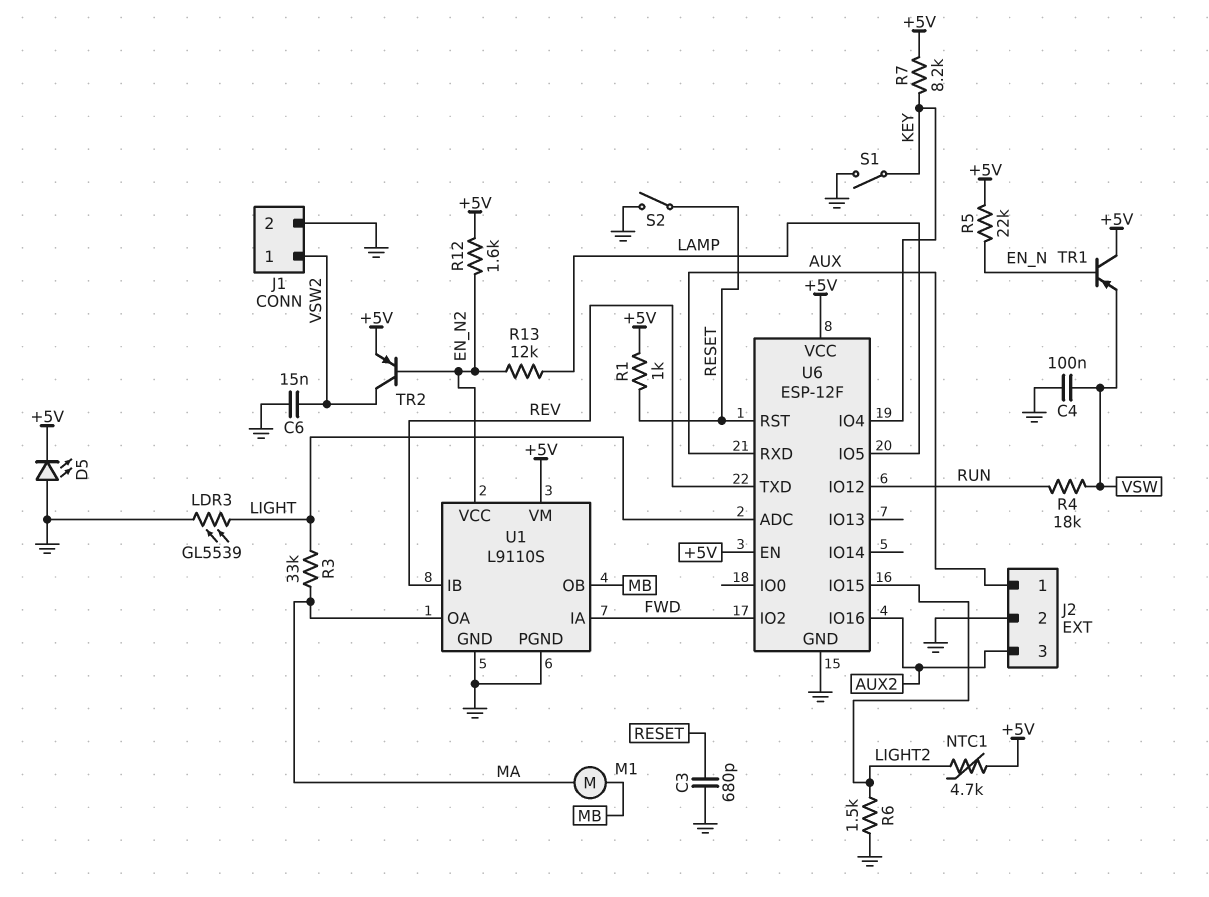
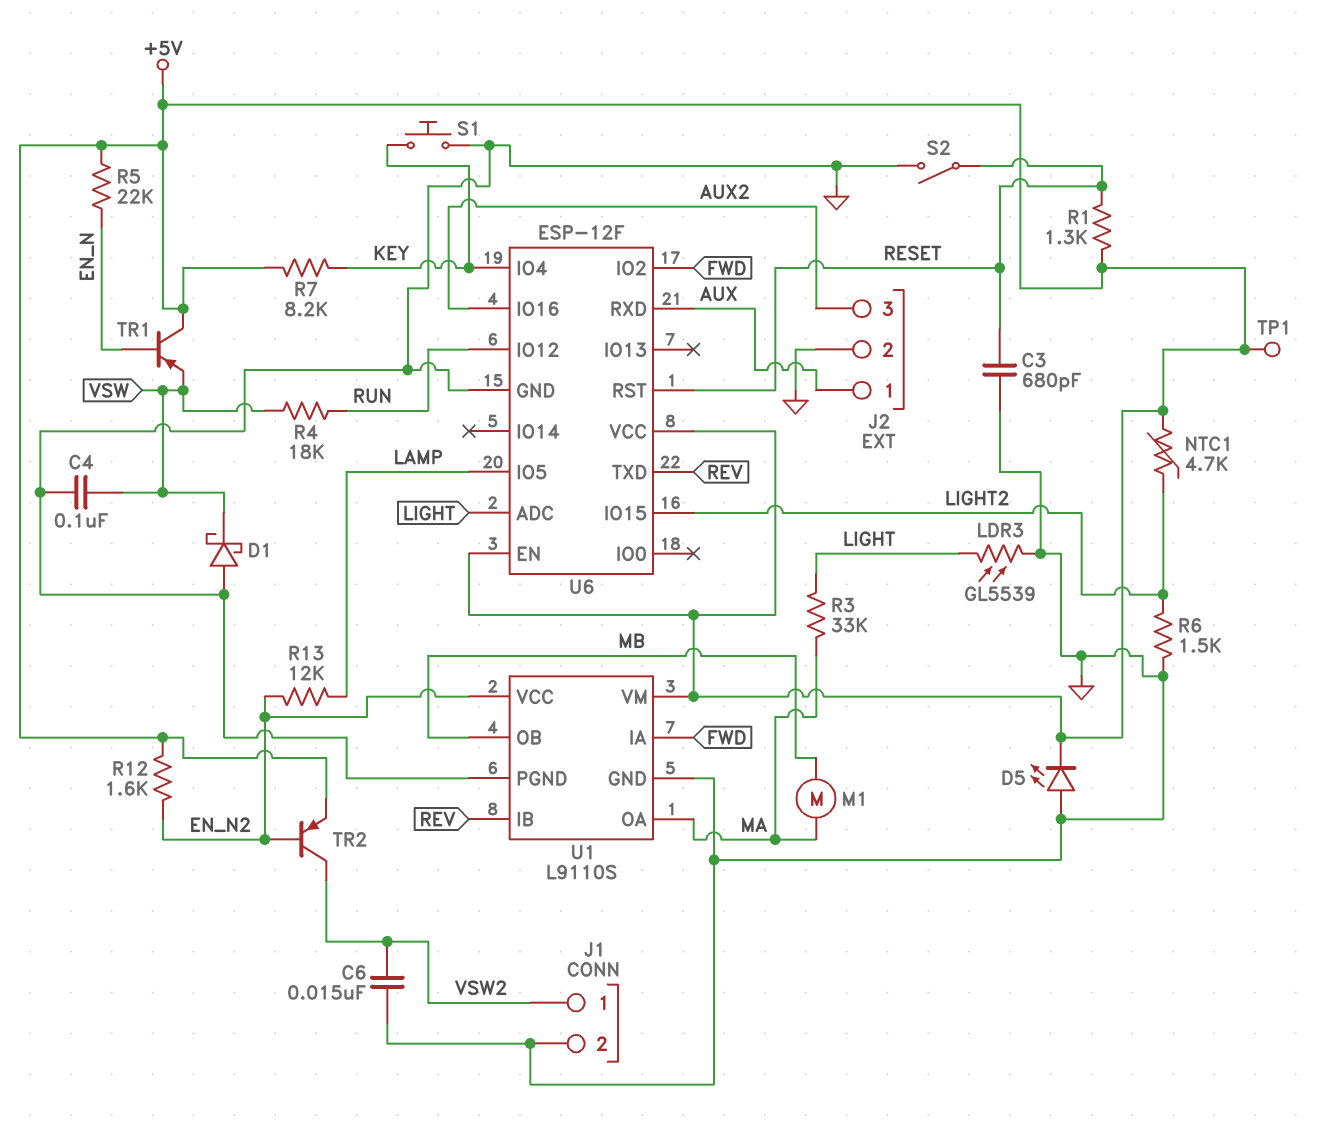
D1: none -> schottky (A GND, K VSW)
R1: 1k (+5V, RESET) -> 1.3k (+5V, RESET)
S1: switch (GND, KEY) -> button (GND, KEY)
TP1: none -> test point (+5V)

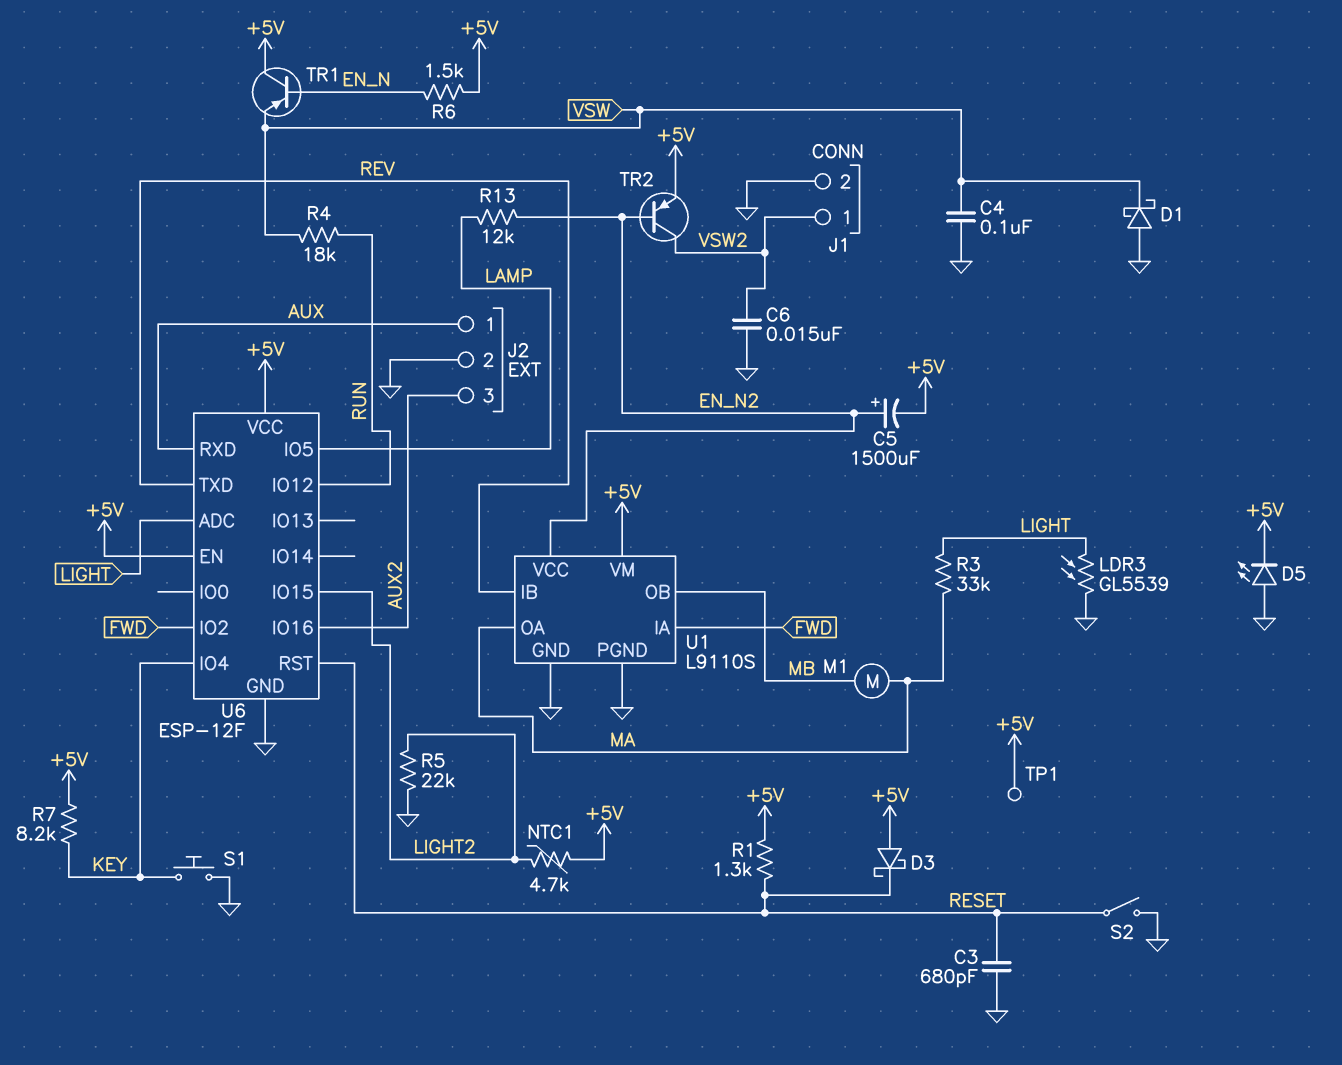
C5: none -> 1500uF (plus EN_N2, minus +5V)
D3: none -> schottky (A +5V, K RESET)
R5: 22k (+5V, EN_N) -> 22k (GND, LIGHT2)
R6: 1.5k (GND, LIGHT2) -> 1.5k (+5V, EN_N)
R12: 1.6k (+5V, EN_N2) -> none

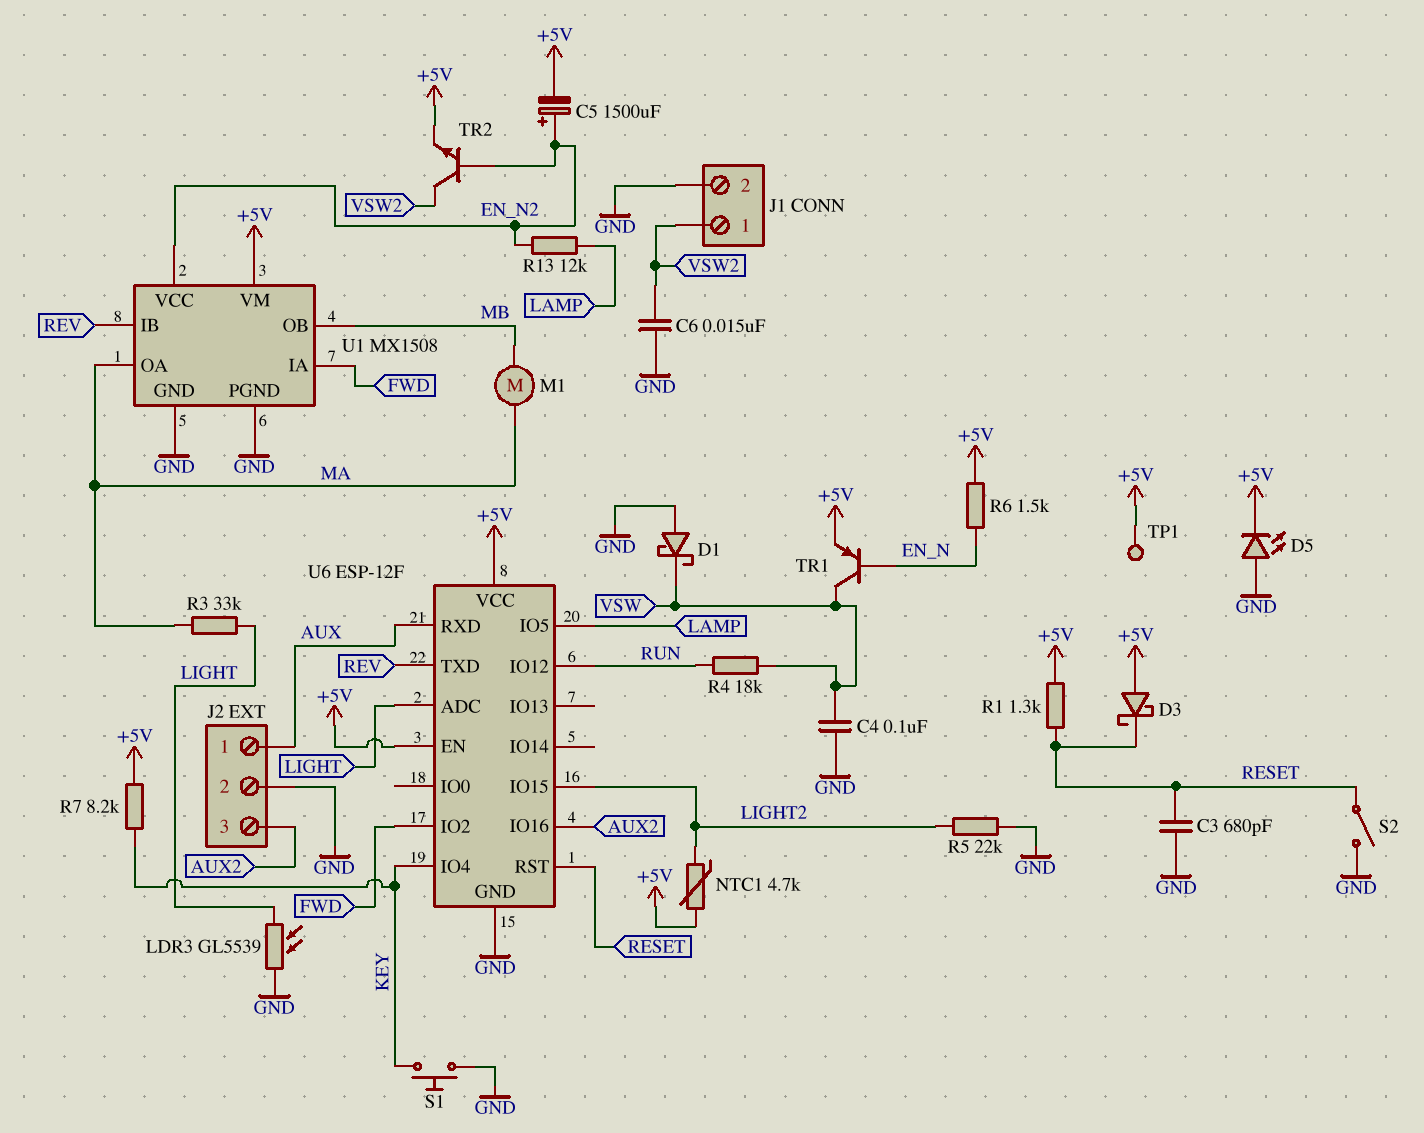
TR1: PNP (B EN_N, C +5V, E VSW) -> PNP (B EN_N, C VSW, E +5V)
TR2: PNP (B EN_N2, C VSW2, E +5V) -> NPN (B EN_N2, C VSW2, E +5V)
U1: L9110S -> MX1508

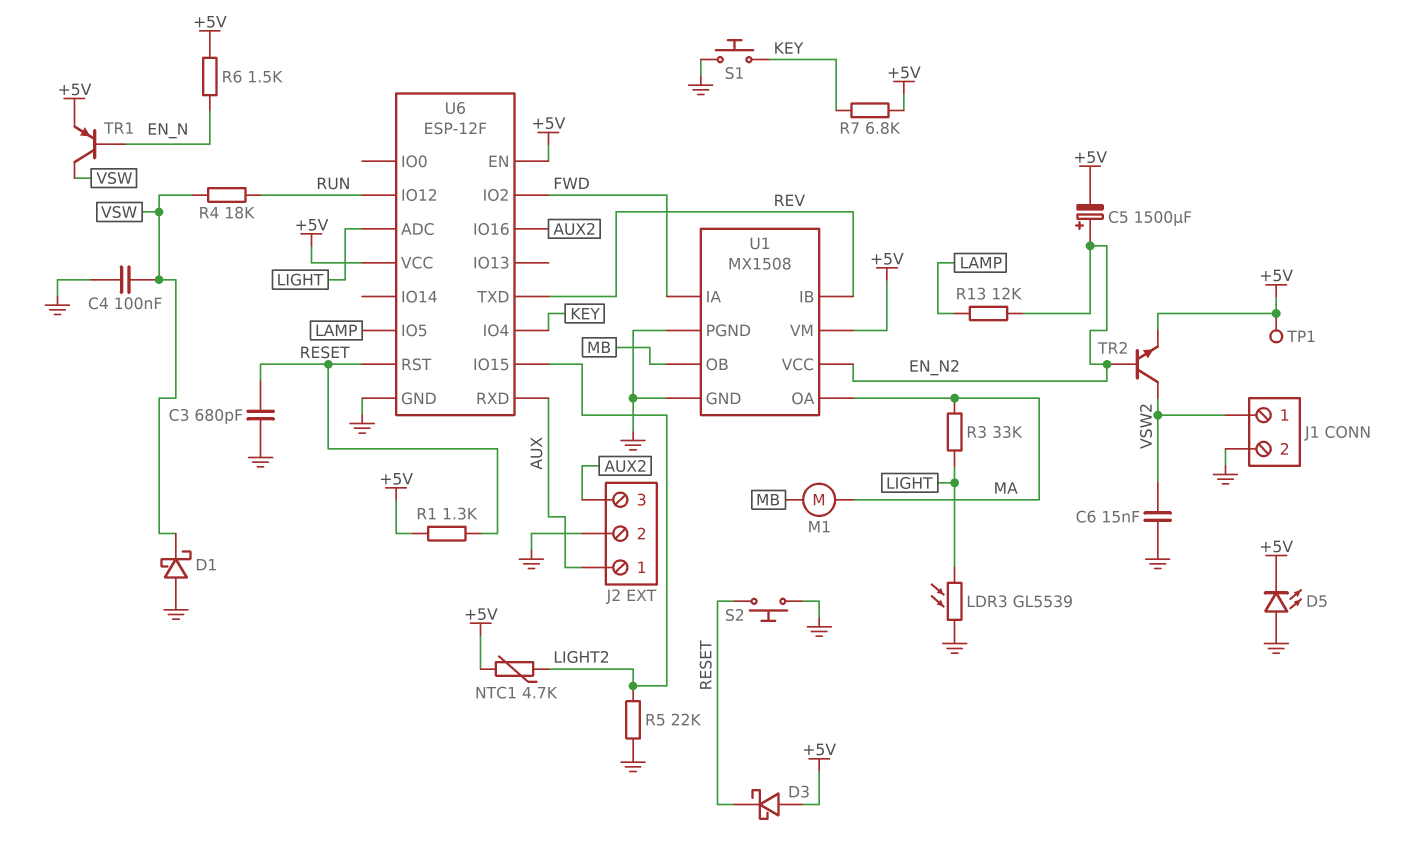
R7: 8.2k (+5V, KEY) -> 6.8k (+5V, KEY)
S2: switch (GND, RESET) -> button (GND, RESET)

